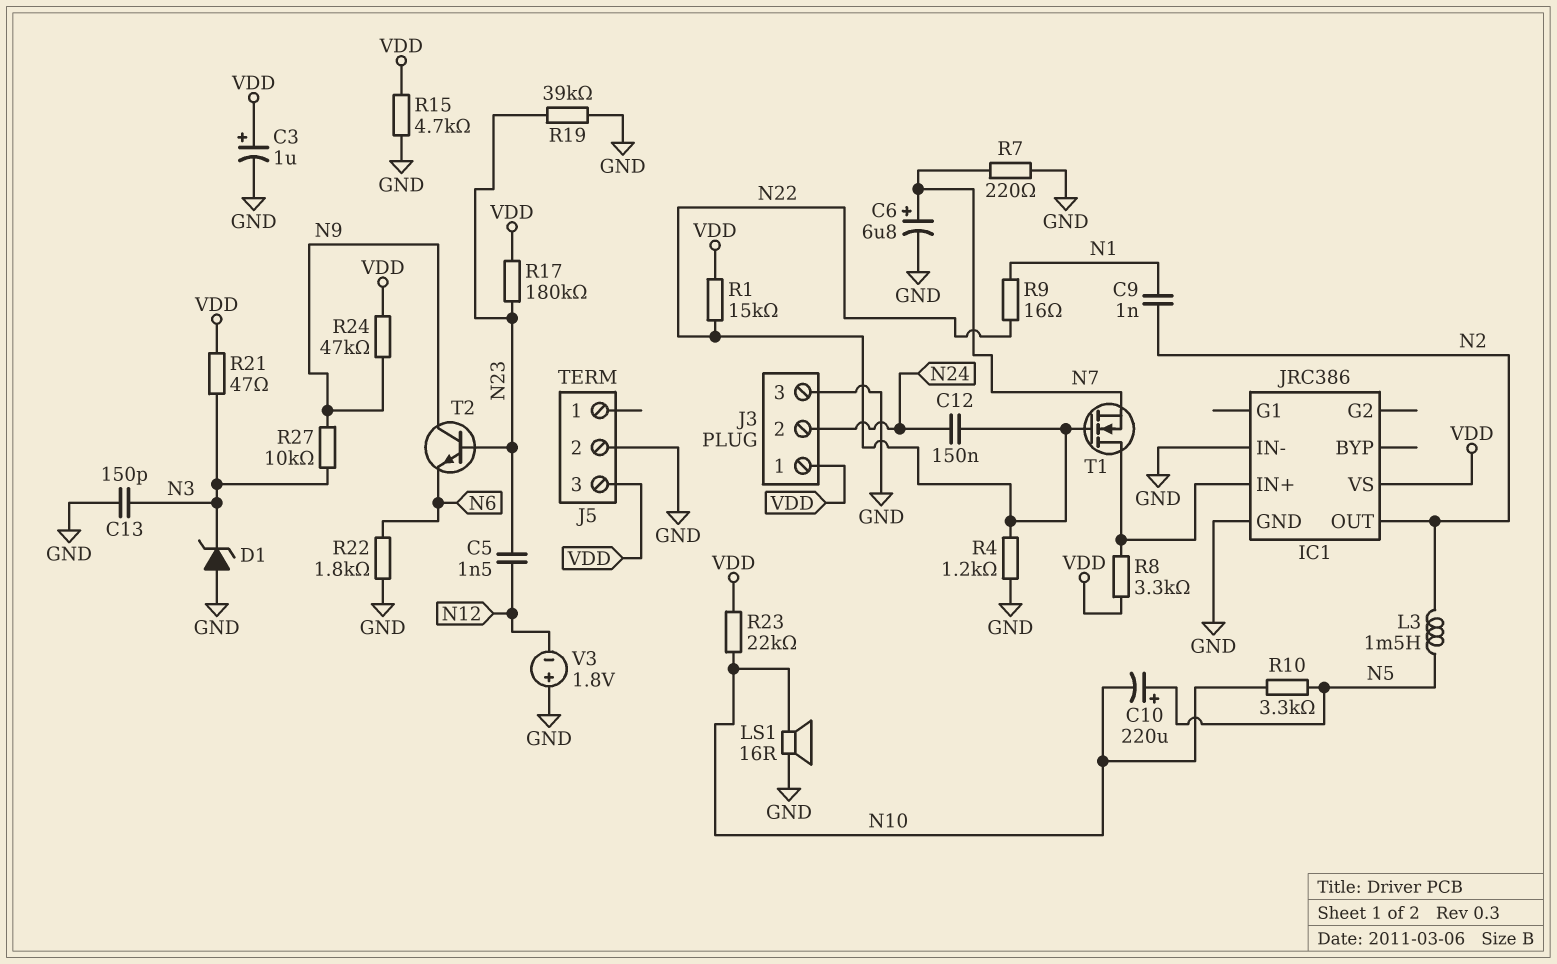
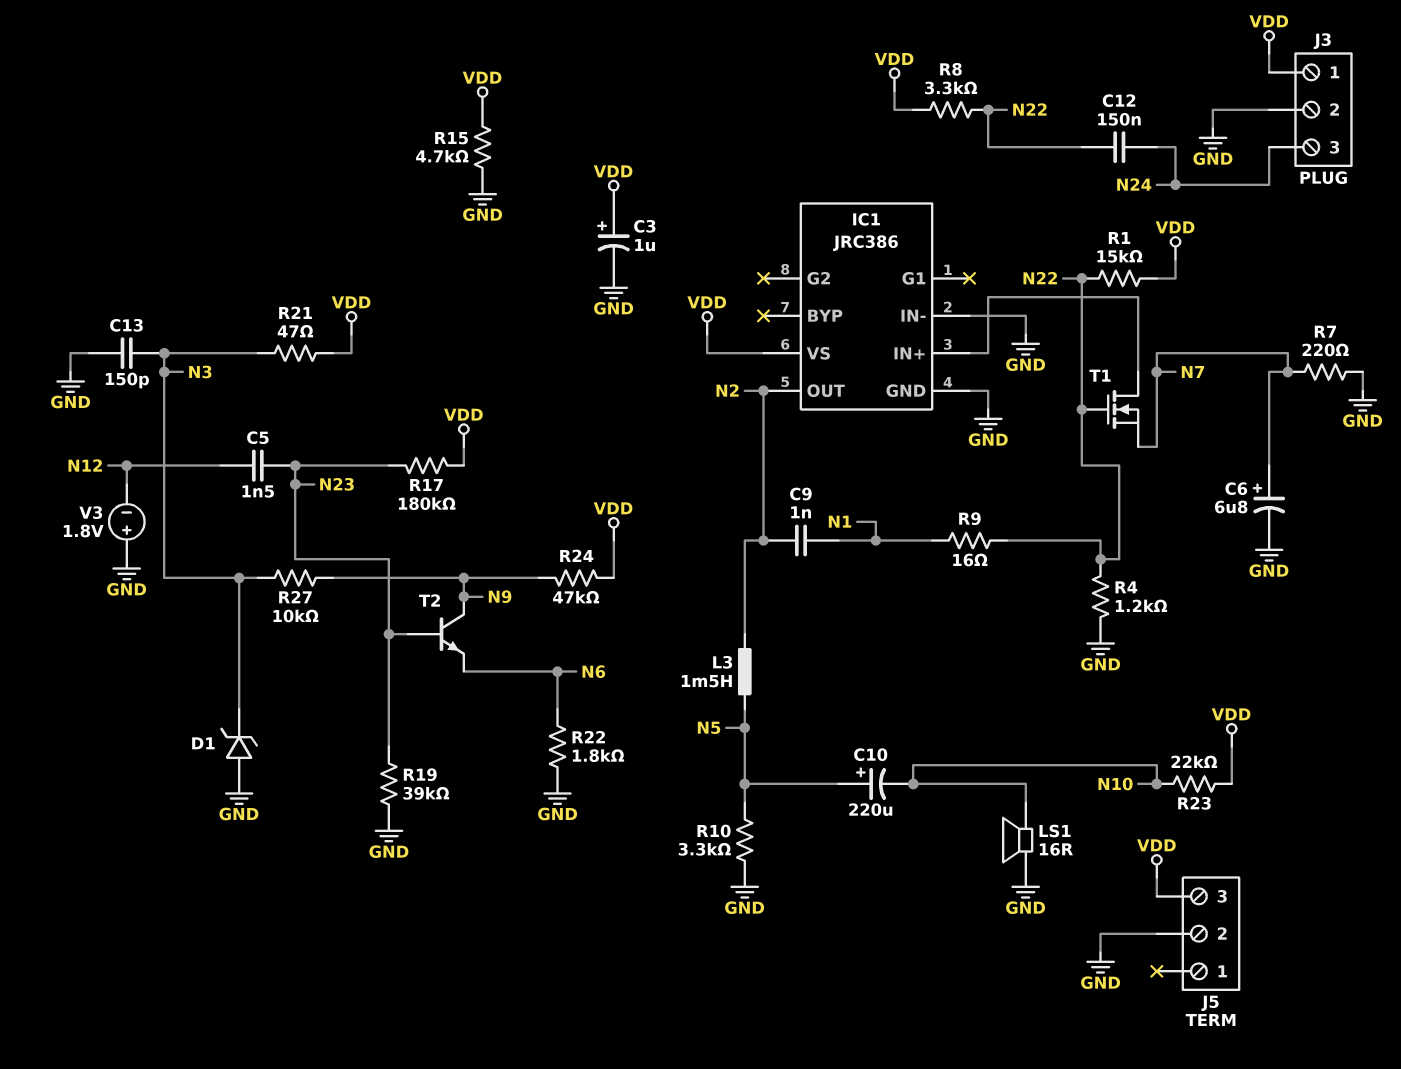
J3 pin 2: N24 -> GND
J3 pin 3: GND -> N24
R8: 3.3k (IC1/IN+, VDD) -> 3.3k (N22, VDD)
R10: 3.3k (N5, N10) -> 3.3k (GND, N5)

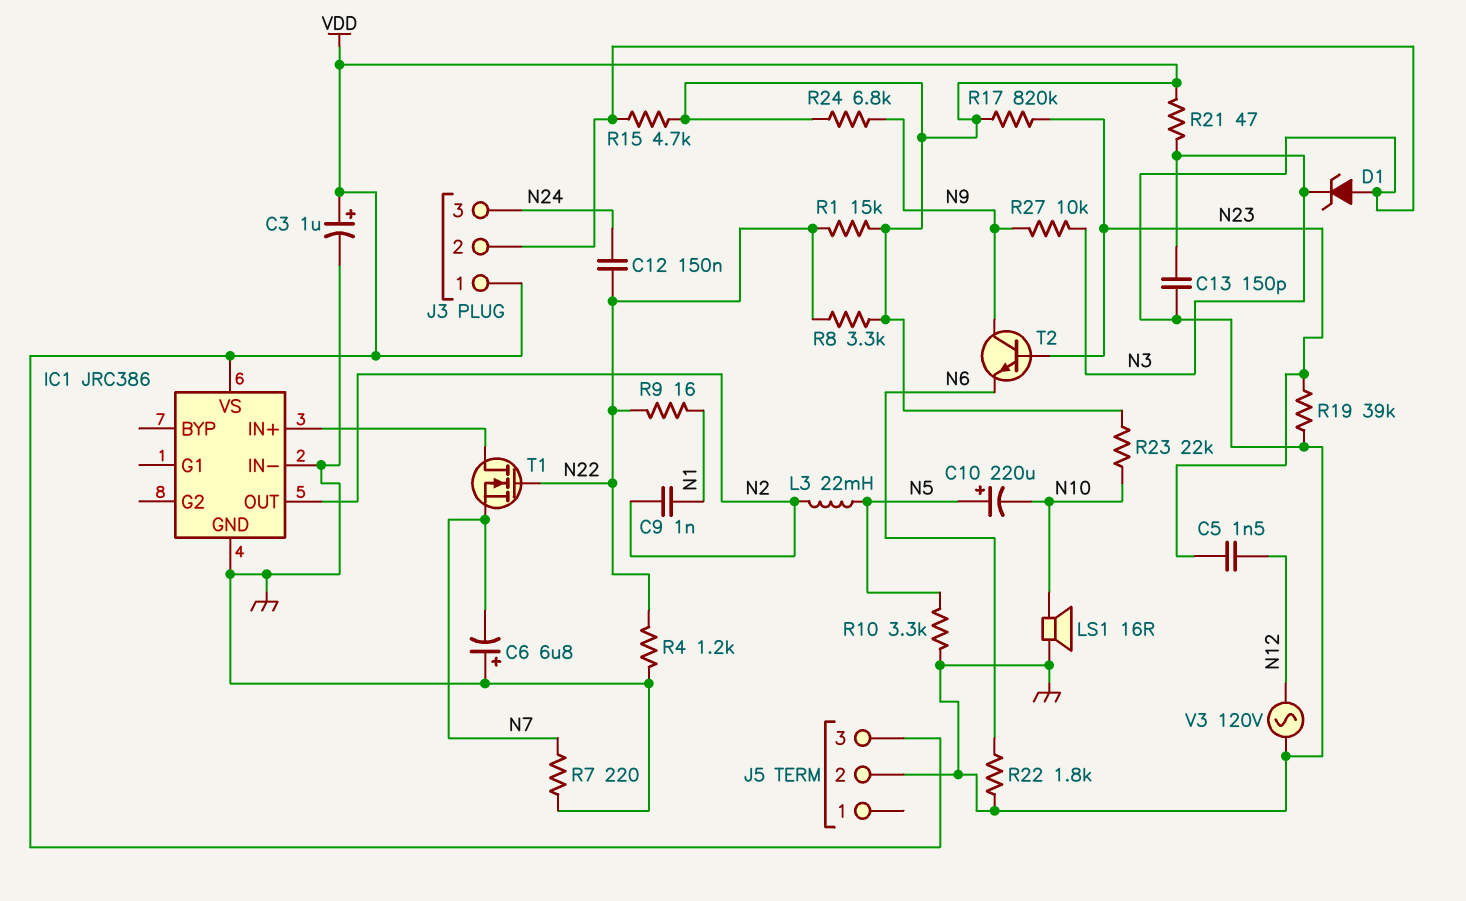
C6: 6.8uF (plus N7, minus GND) -> 6.8uF (plus GND, minus N7)
L3: 1.5mH (N2, N5) -> 22mH (N2, N5)
R17: 180k (N23, VDD) -> 820k (N23, VDD)
R24: 47k (N9, VDD) -> 6.8k (N9, VDD)
V3: 1.8V (plus GND, minus N12) -> AC 120V (GND, N12)

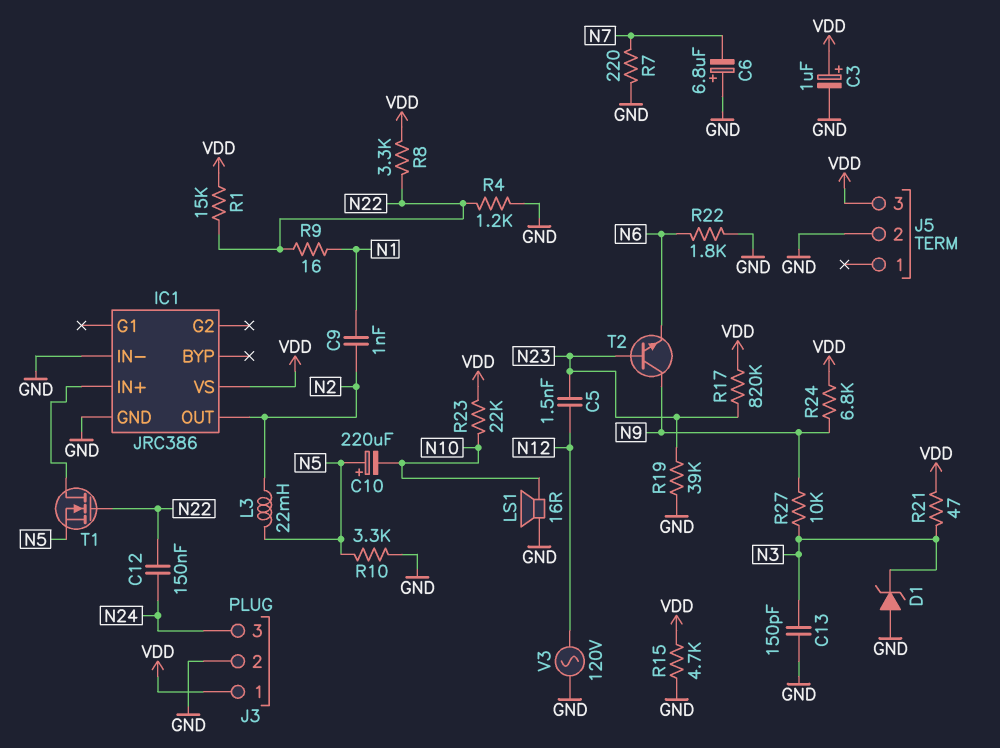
T1: NMOS (G N22, D IC1/IN+, S N7) -> NMOS (G N22, D IC1/IN+, S N5)

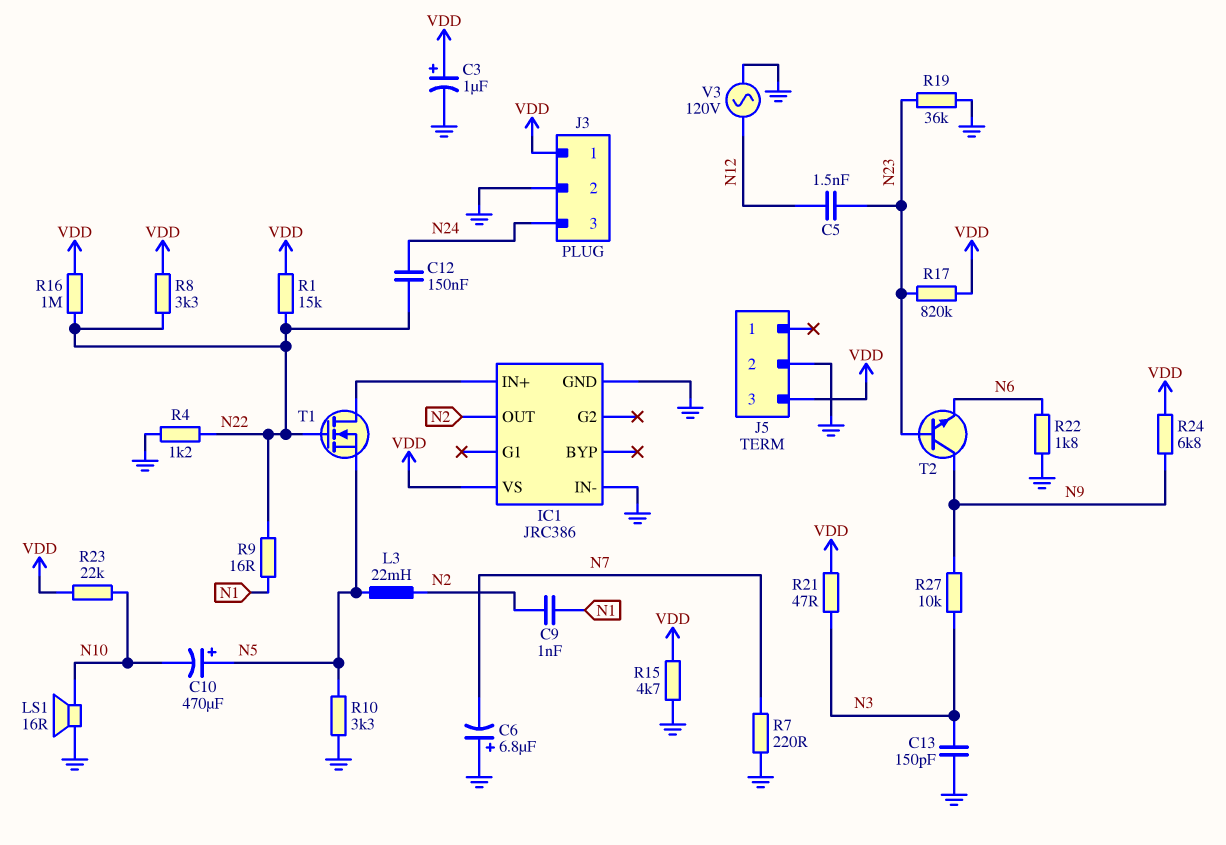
C10: 220uF (plus N5, minus N10) -> 470uF (plus N5, minus N10)
D1: zener (A GND, K N3) -> none
R16: none -> 1M (N22, VDD)
R19: 39k (GND, N23) -> 36k (GND, N23)

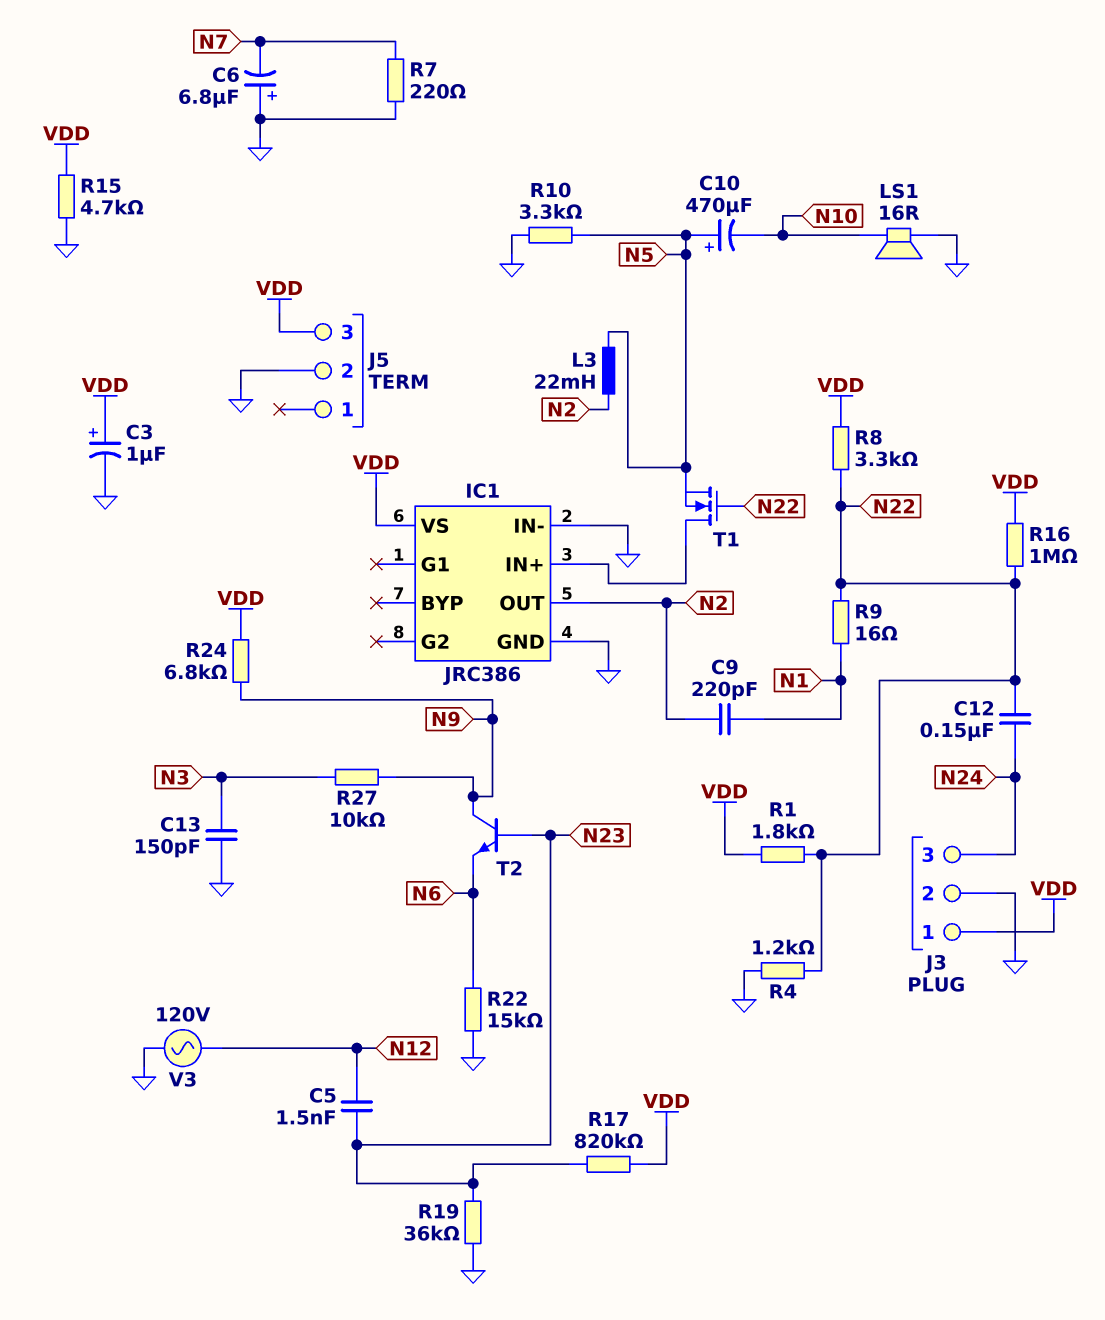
C9: 1nF (N1, N2) -> 220pF (N1, N2)
R1: 15k (N22, VDD) -> 1.8k (N22, VDD)
R21: 47 (N3, VDD) -> none
R22: 1.8k (GND, N6) -> 15k (GND, N6)
R23: 22k (N10, VDD) -> none

